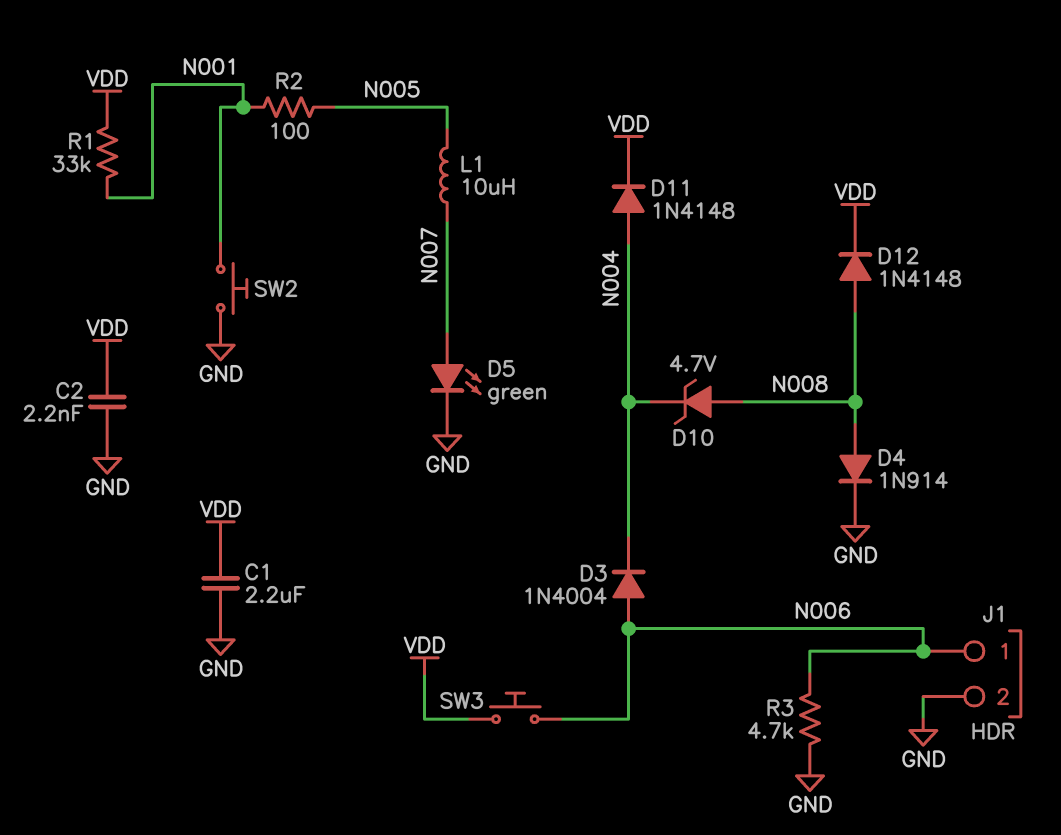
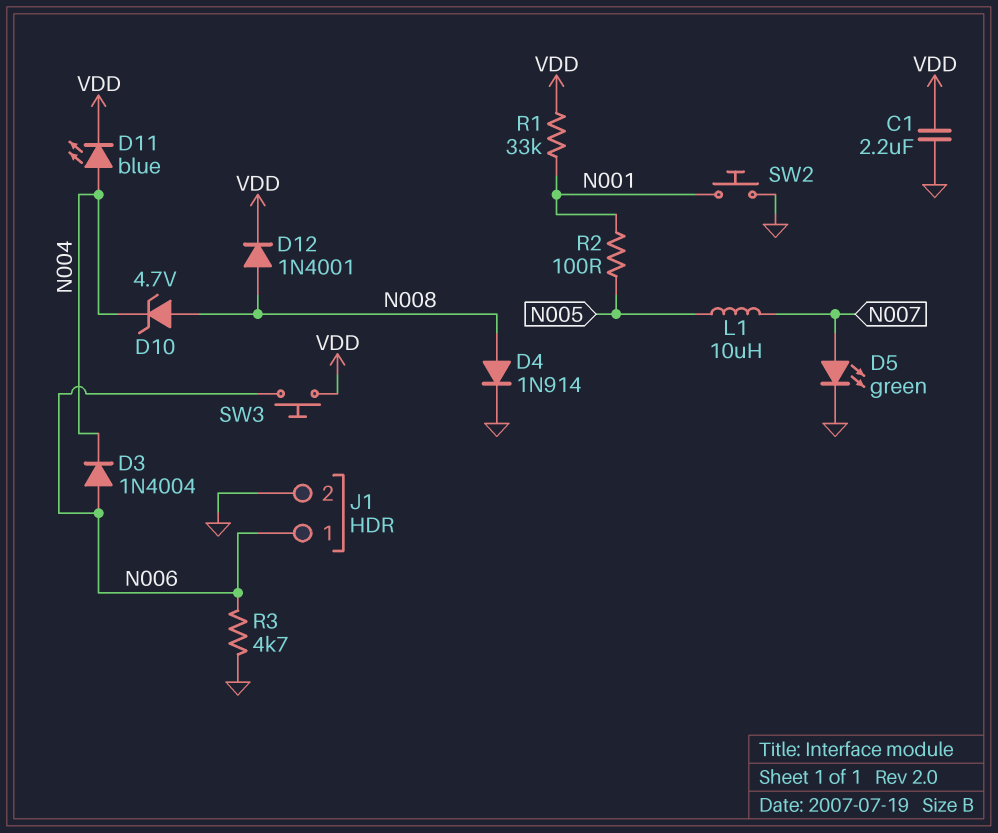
C2: 2.2nF (GND, VDD) -> none
D11: diode 1N4148 (A N004, K VDD) -> LED blue (A N004, K VDD)
D12: diode 1N4148 (A N008, K VDD) -> diode 1N4001 (A N008, K VDD)

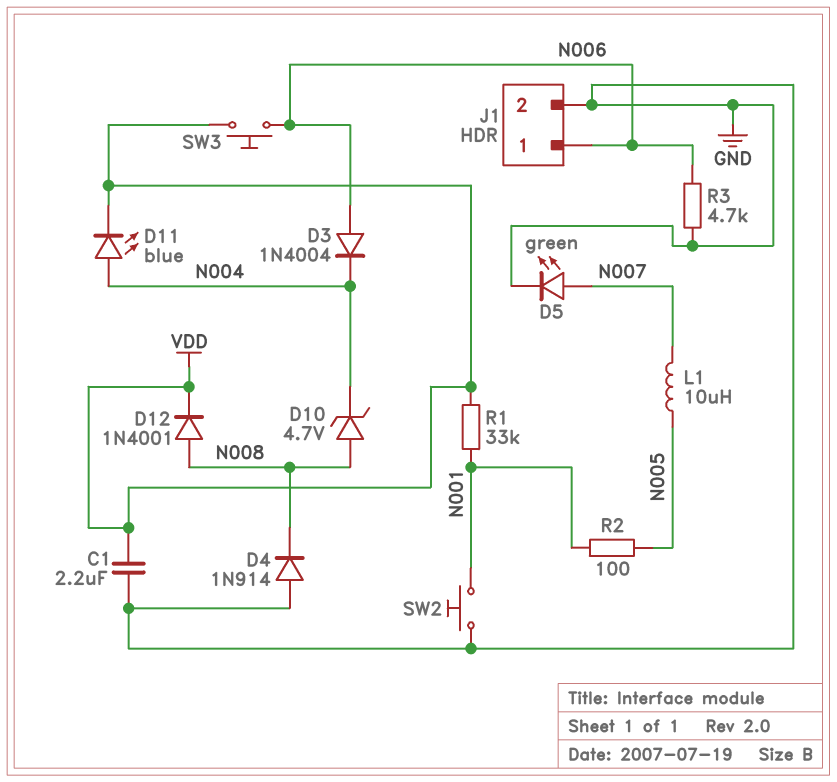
D4: diode 1N914 (A N008, K GND) -> diode 1N914 (A GND, K N008)

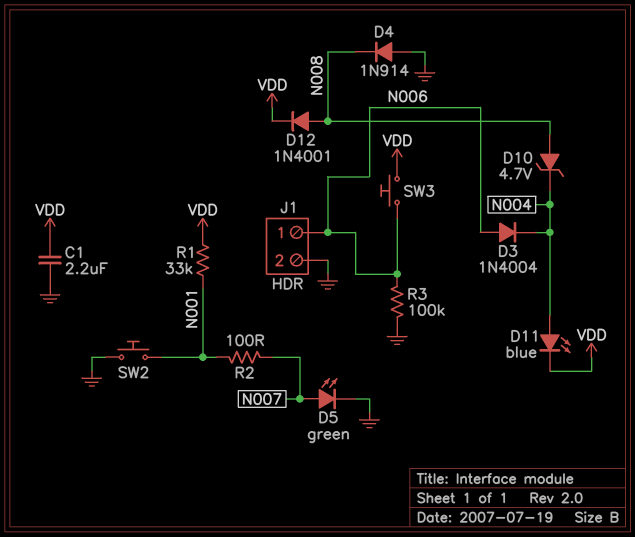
L1: 10uH (N005, N007) -> none
R2: 100 (N001, N005) -> 100 (N001, N007)
R3: 4.7k (GND, N006) -> 100k (GND, N006)

